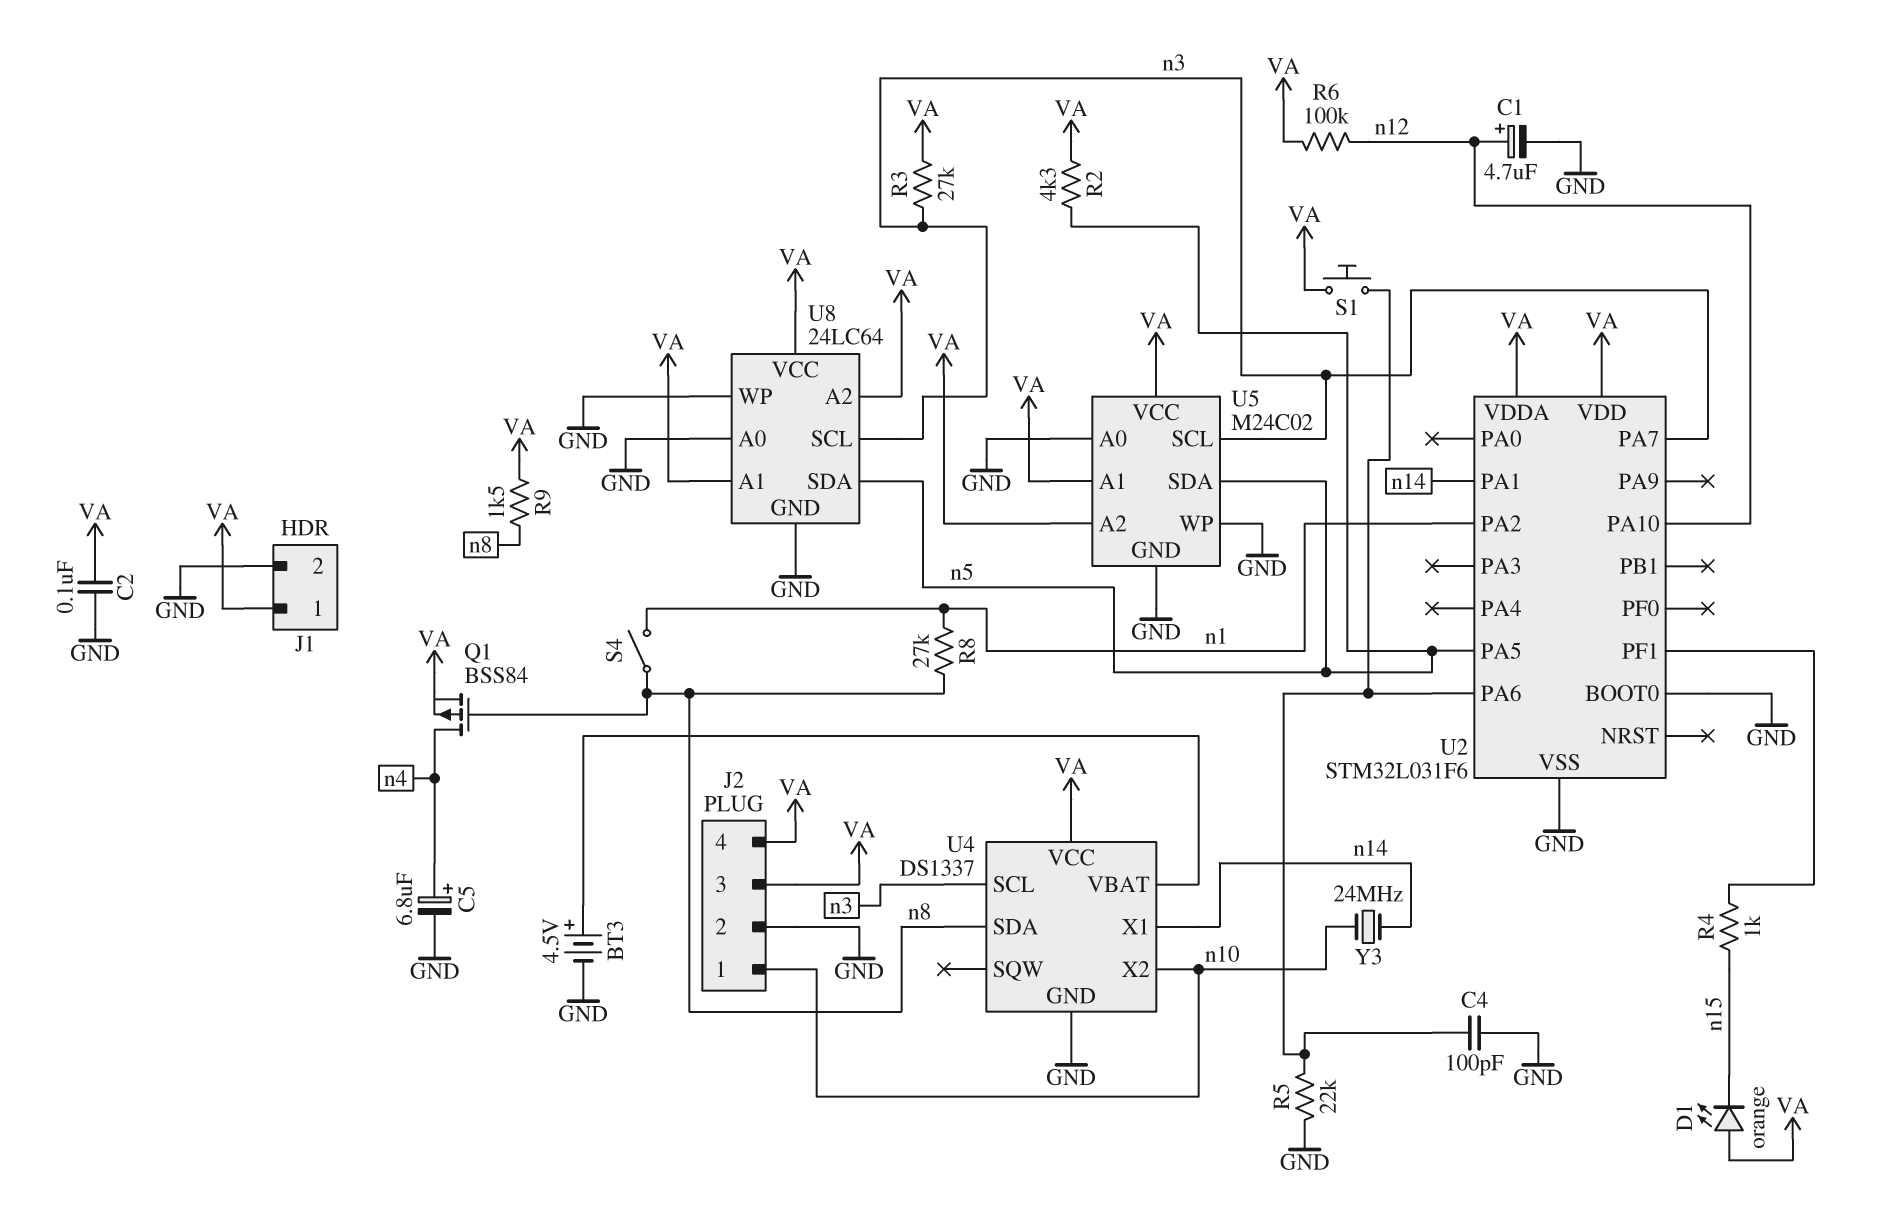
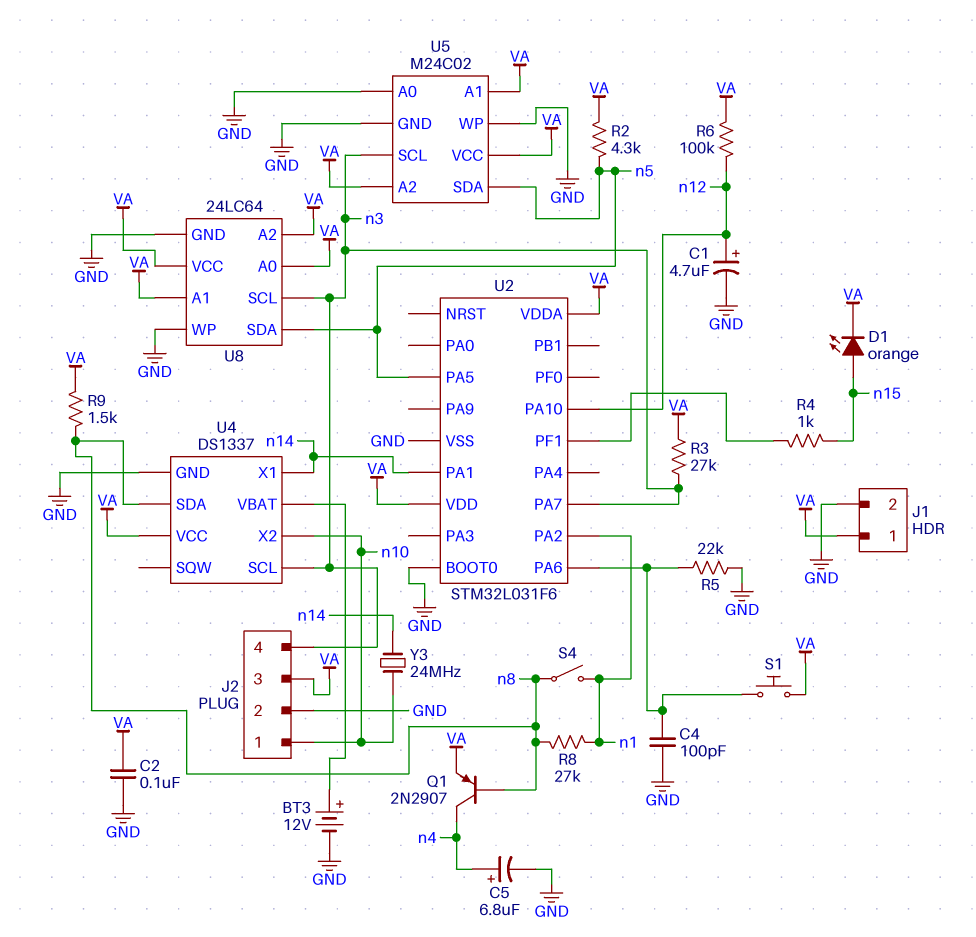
BT3: 4.5V (plus U4/VBAT, minus GND) -> 12V (plus U4/VBAT, minus GND)
D1: LED orange (A VA, K n15) -> LED orange (A n15, K VA)
J2 pin 4: VA -> n3
Q1: PMOS BSS84 (G n8, D n4, S VA) -> PNP 2N2907 (B n8, C n4, E VA)
U8 pin A0: GND -> VA

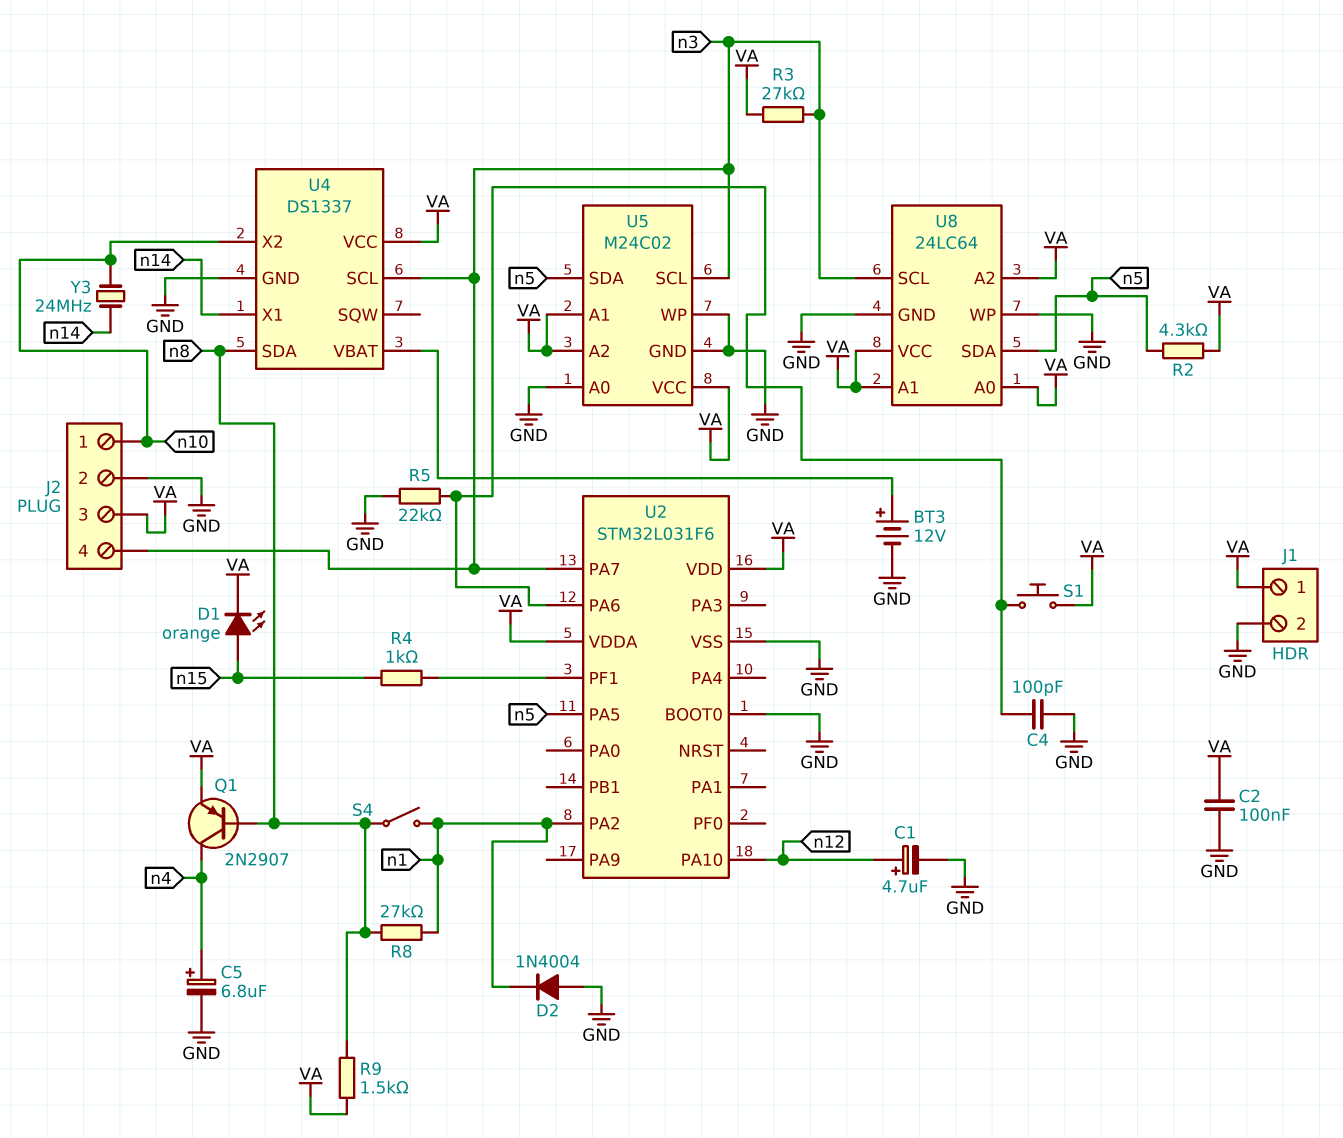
D2: none -> diode 1N4004 (A GND, K n1)
R6: 100k (VA, n12) -> none
U2 pin PA1: n14 -> none

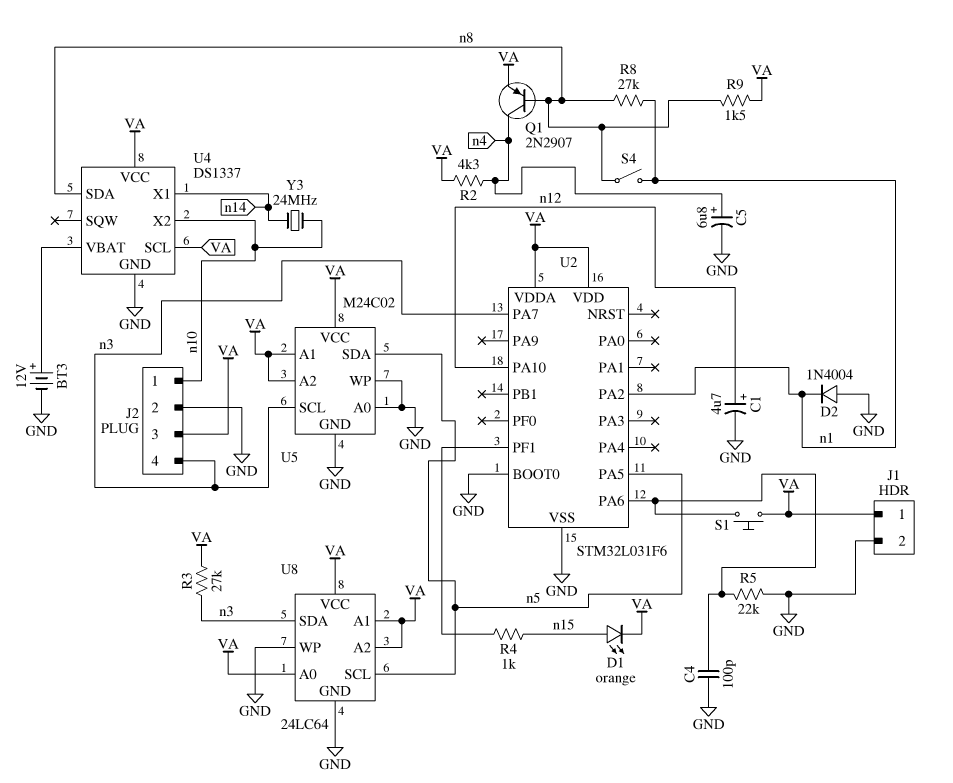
C2: 100nF (GND, VA) -> none
R2: 4.3k (VA, n5) -> 4.3k (VA, n4)
U4 pin SCL: n3 -> VA
U8 pin SCL: n3 -> n5
U8 pin SDA: n5 -> n3

